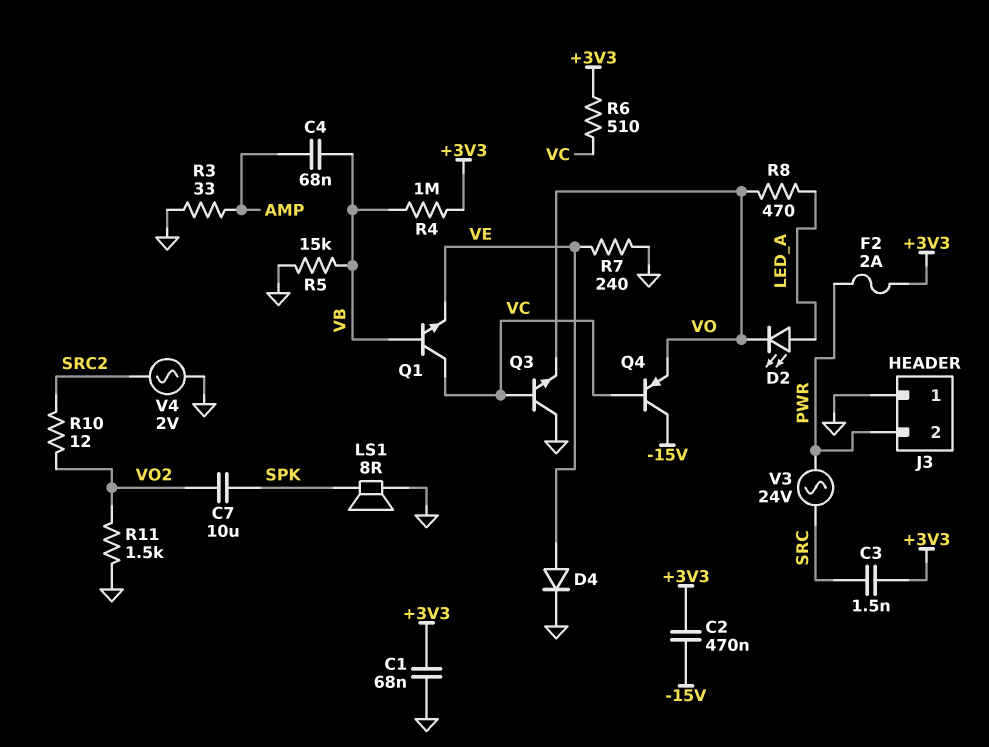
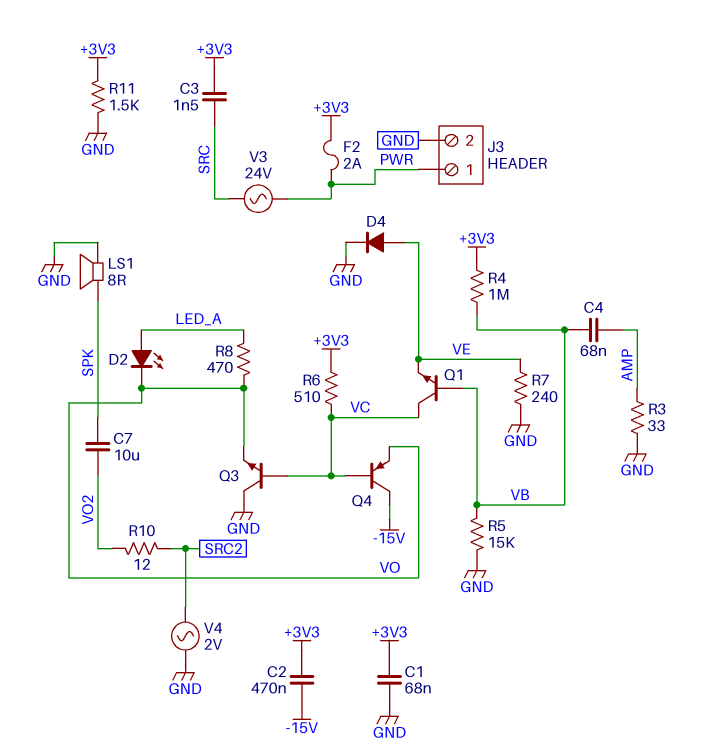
J3 pin 1: GND -> PWR
J3 pin 2: PWR -> GND
R11: 1.5k (GND, VO2) -> 1.5k (+3V3, GND)

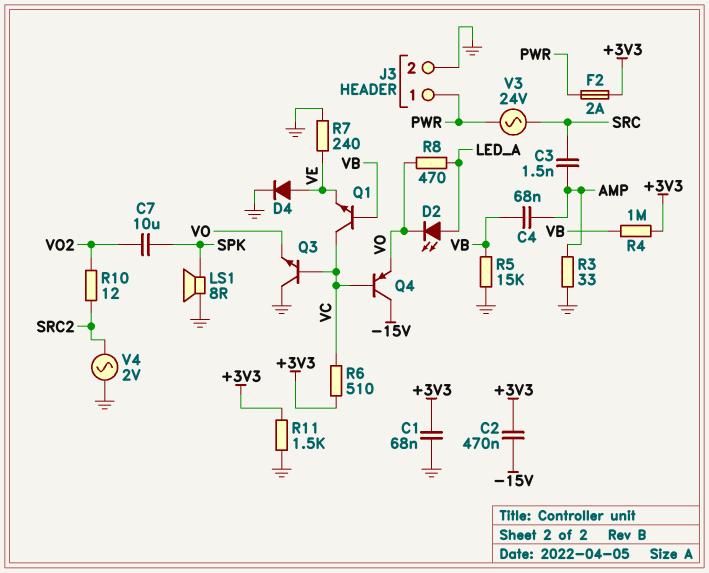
C3: 1.5nF (+3V3, SRC) -> 1.5nF (AMP, SRC)

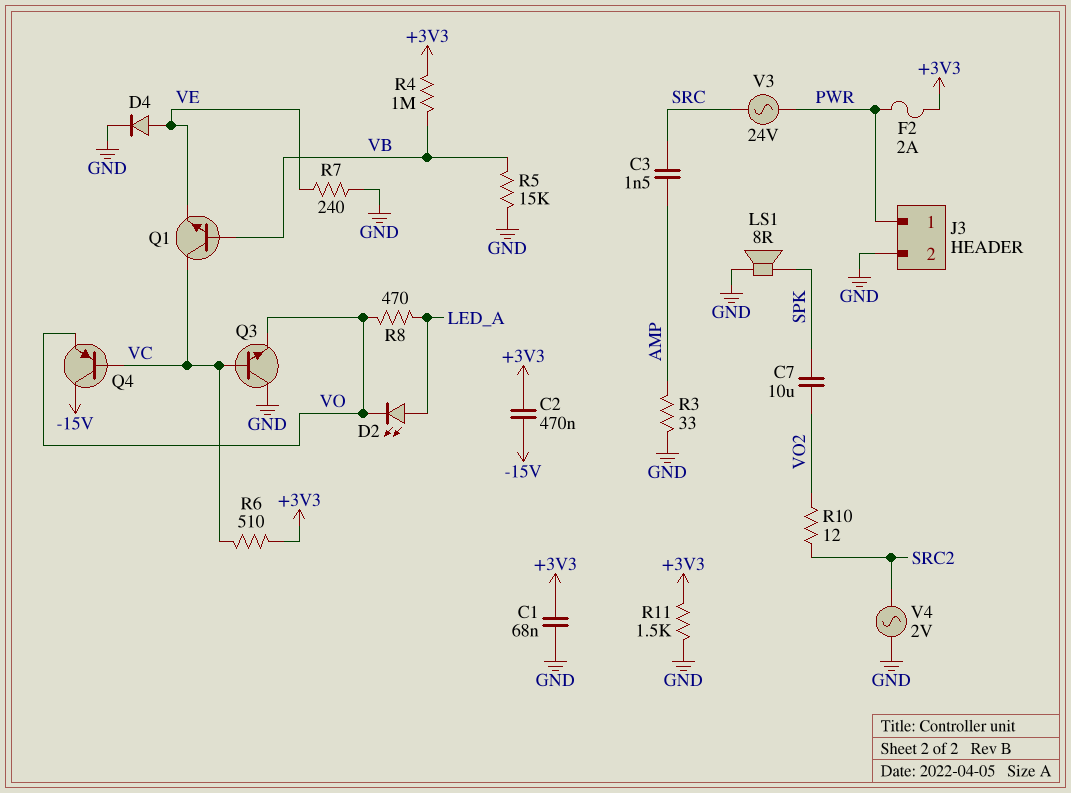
C4: 68nF (AMP, VB) -> none

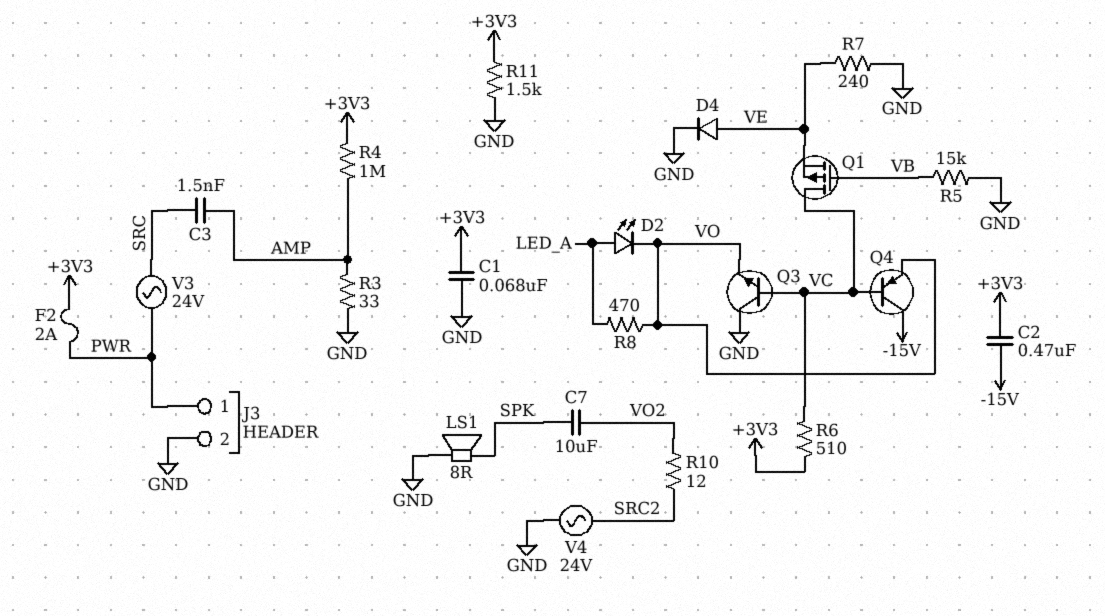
Q1: NPN (B VB, C VC, E VE) -> PMOS (G VB, D VC, S VE)
R4: 1M (+3V3, VB) -> 1M (+3V3, AMP)
V4: AC 2V (GND, SRC2) -> AC 24V (GND, SRC2)

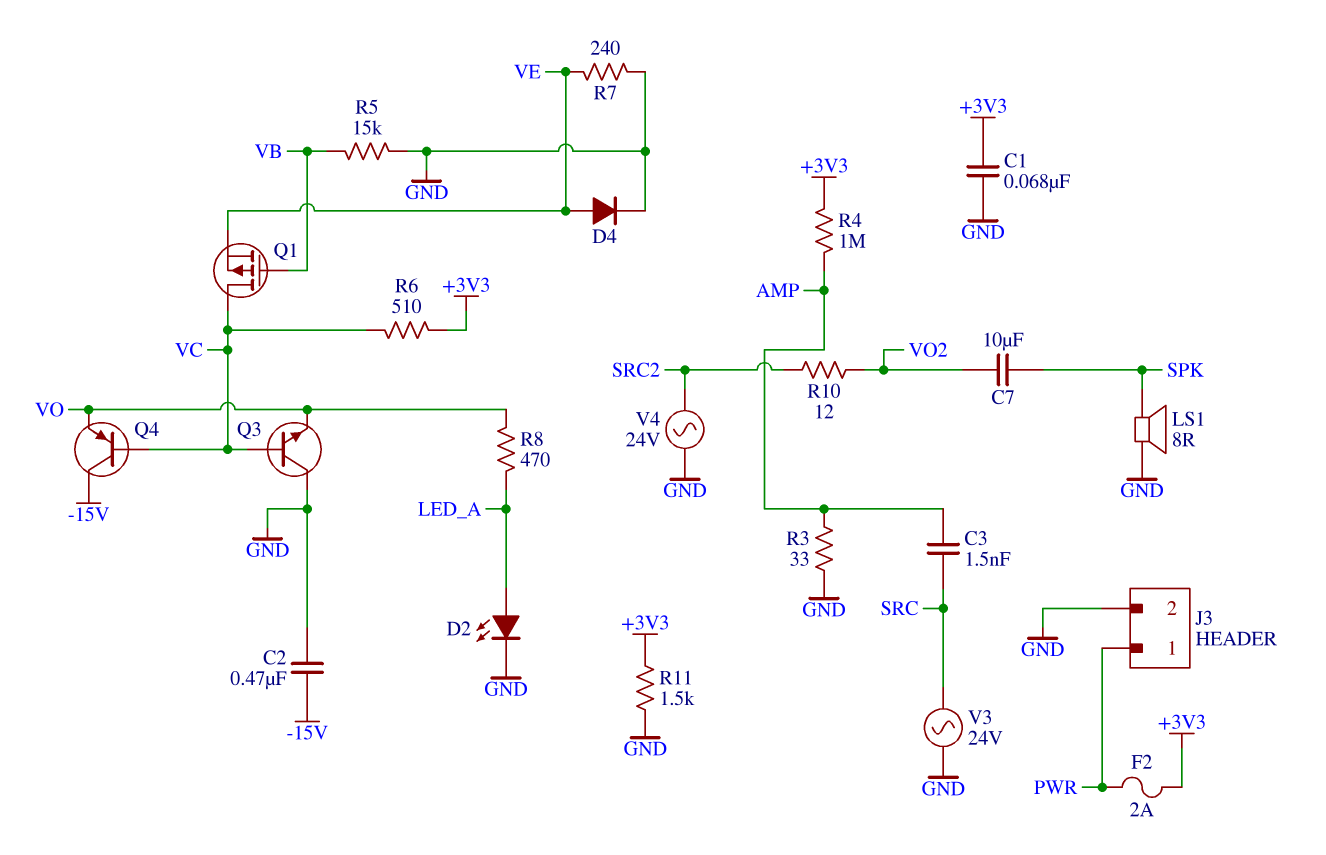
C2: 470nF (+3V3, -15V) -> 470nF (-15V, GND)
D2: LED (A LED_A, K VO) -> LED (A LED_A, K GND)
V3: AC 24V (PWR, SRC) -> AC 24V (GND, SRC)

